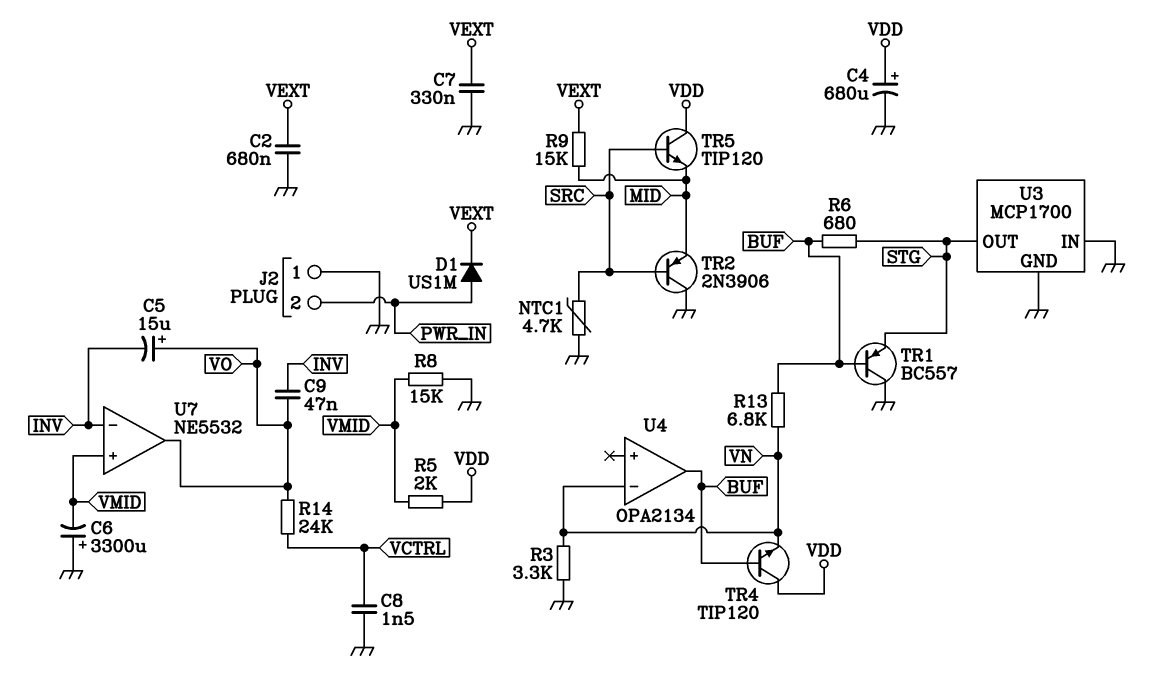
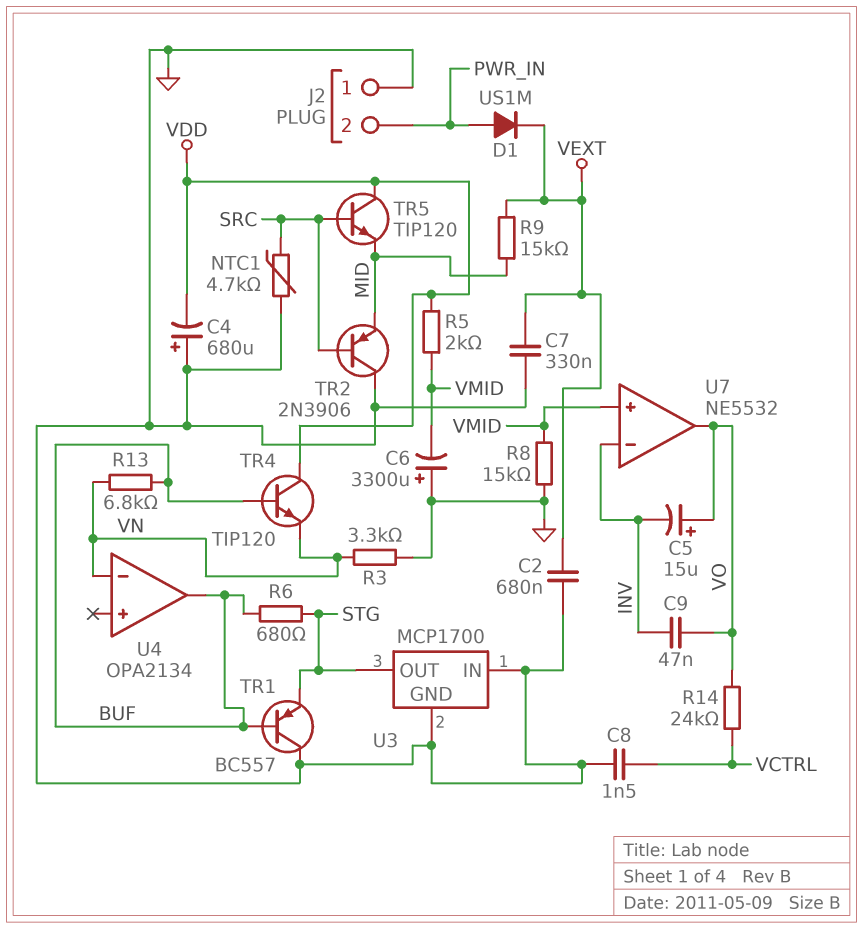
C4: 680uF (plus VDD, minus GND) -> 680uF (plus GND, minus VDD)

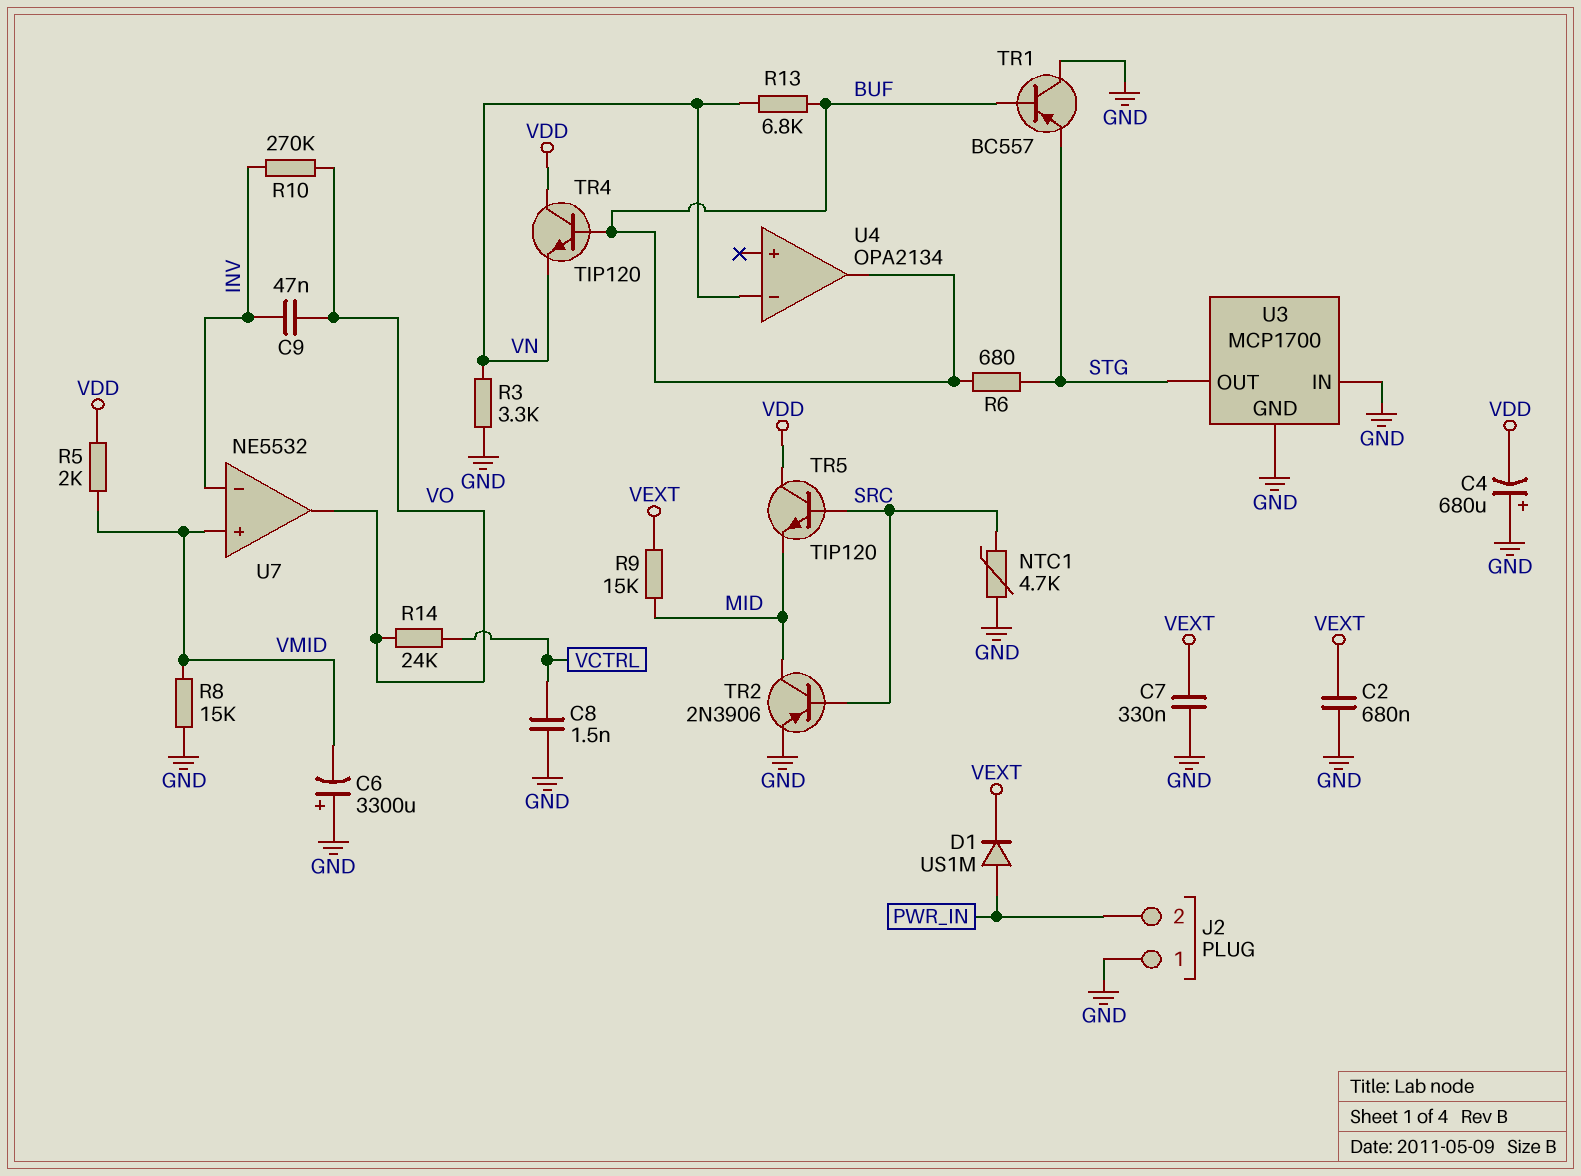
C5: 15uF (plus VO, minus INV) -> none
R10: none -> 270k (INV, VO)
TR2: PNP 2N3906 (B SRC, C GND, E MID) -> PNP 2N3906 (B SRC, C MID, E GND)

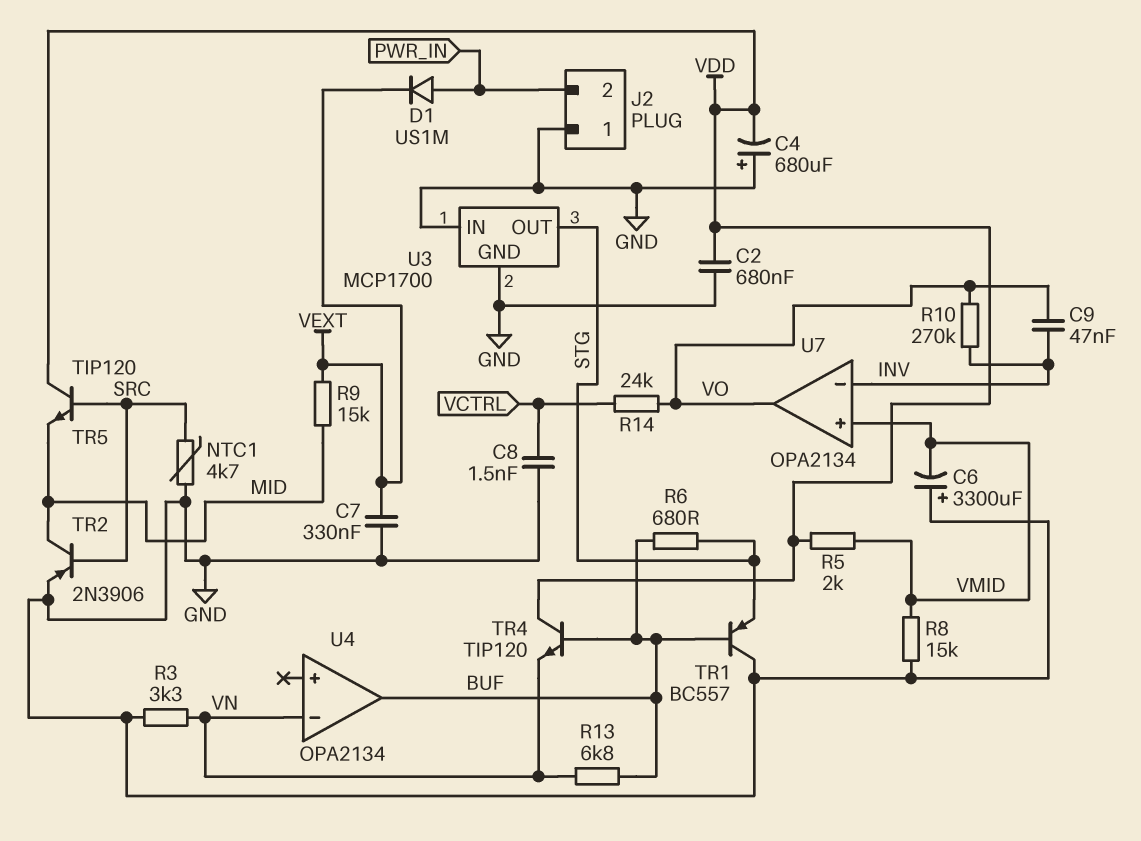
C2: 680nF (GND, VEXT) -> 680nF (GND, VDD)
U7: NE5532 -> OPA2134

